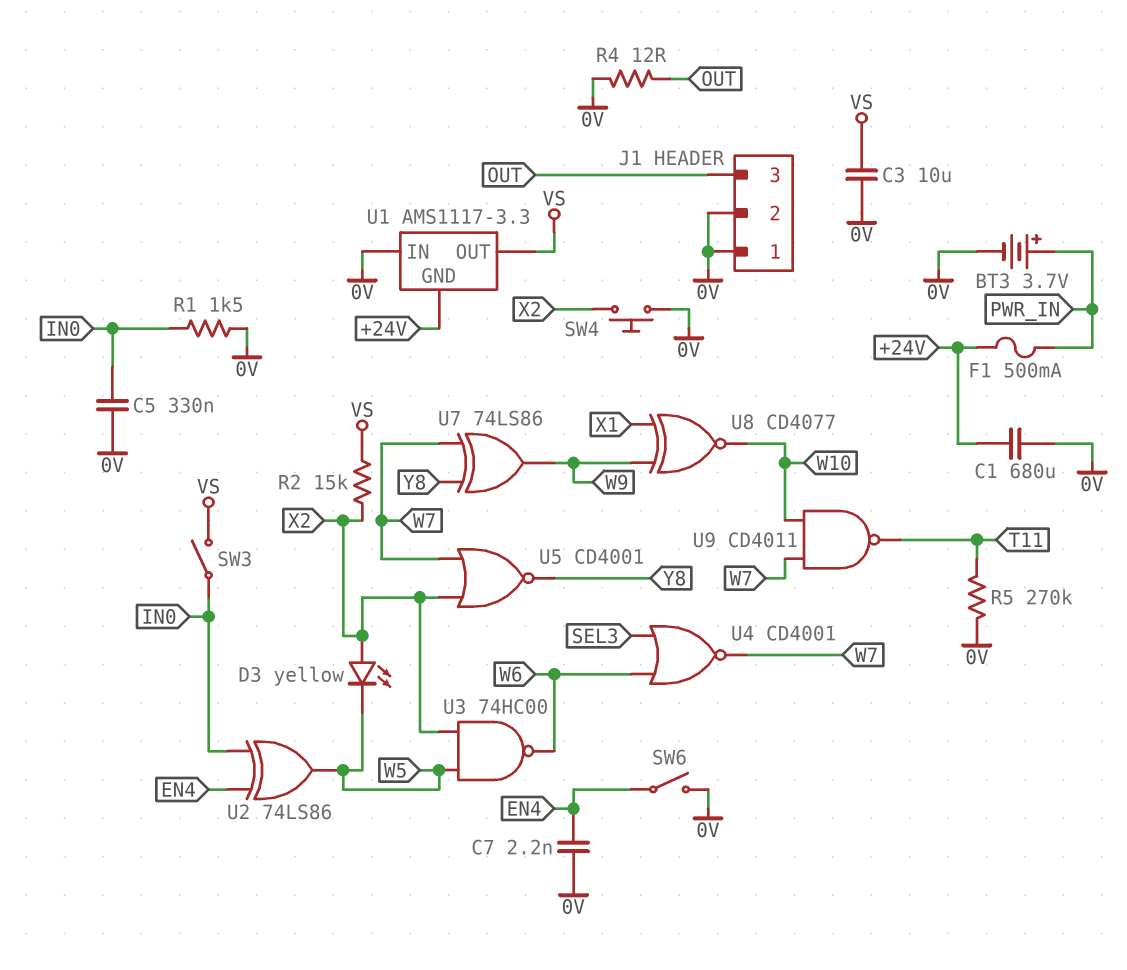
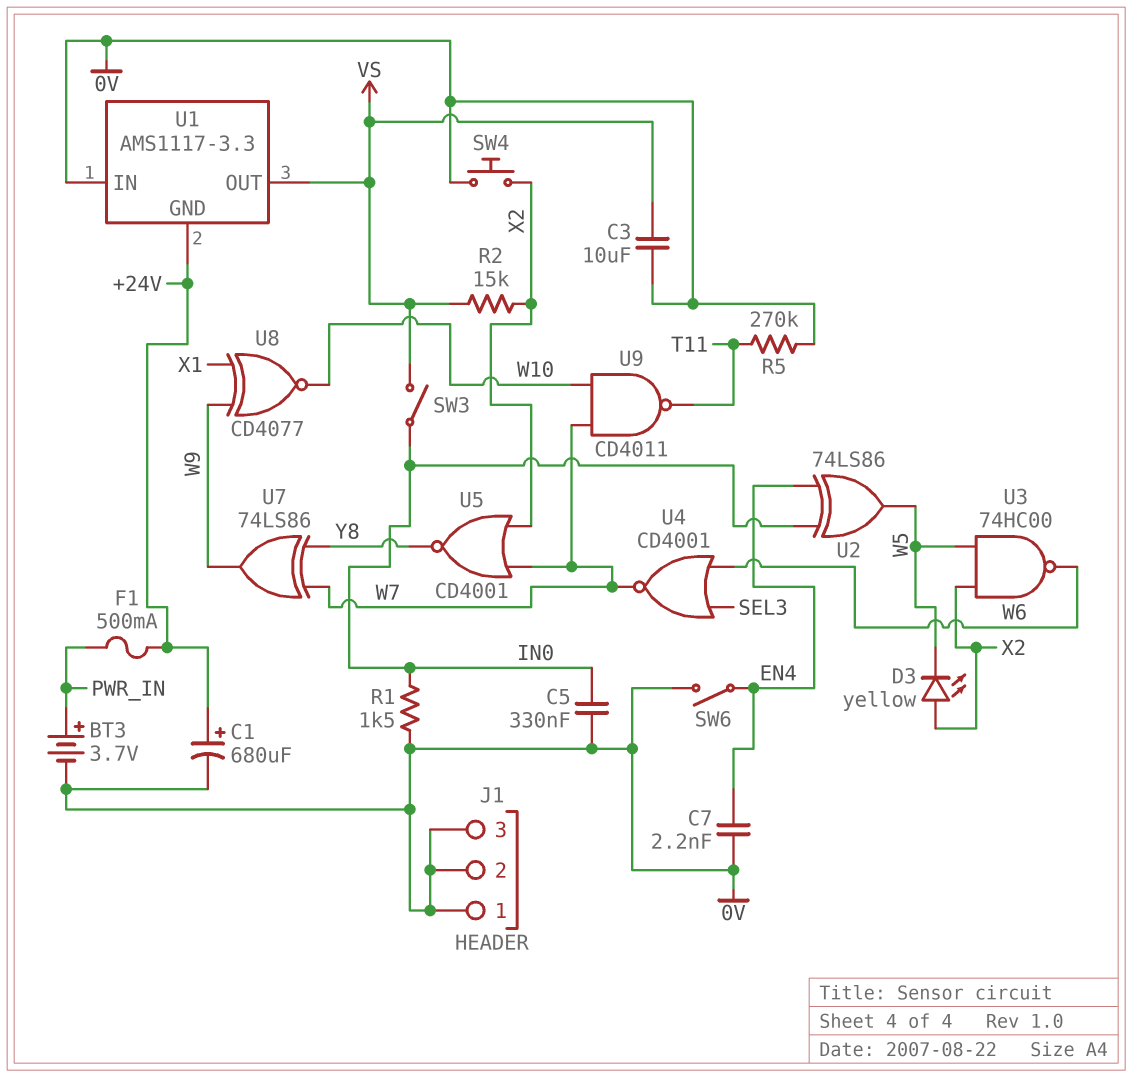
C1: 680uF (+24V, 0V) -> 680uF (plus +24V, minus 0V)
J1 pin 3: OUT -> 0V
R4: 12 (0V, OUT) -> none

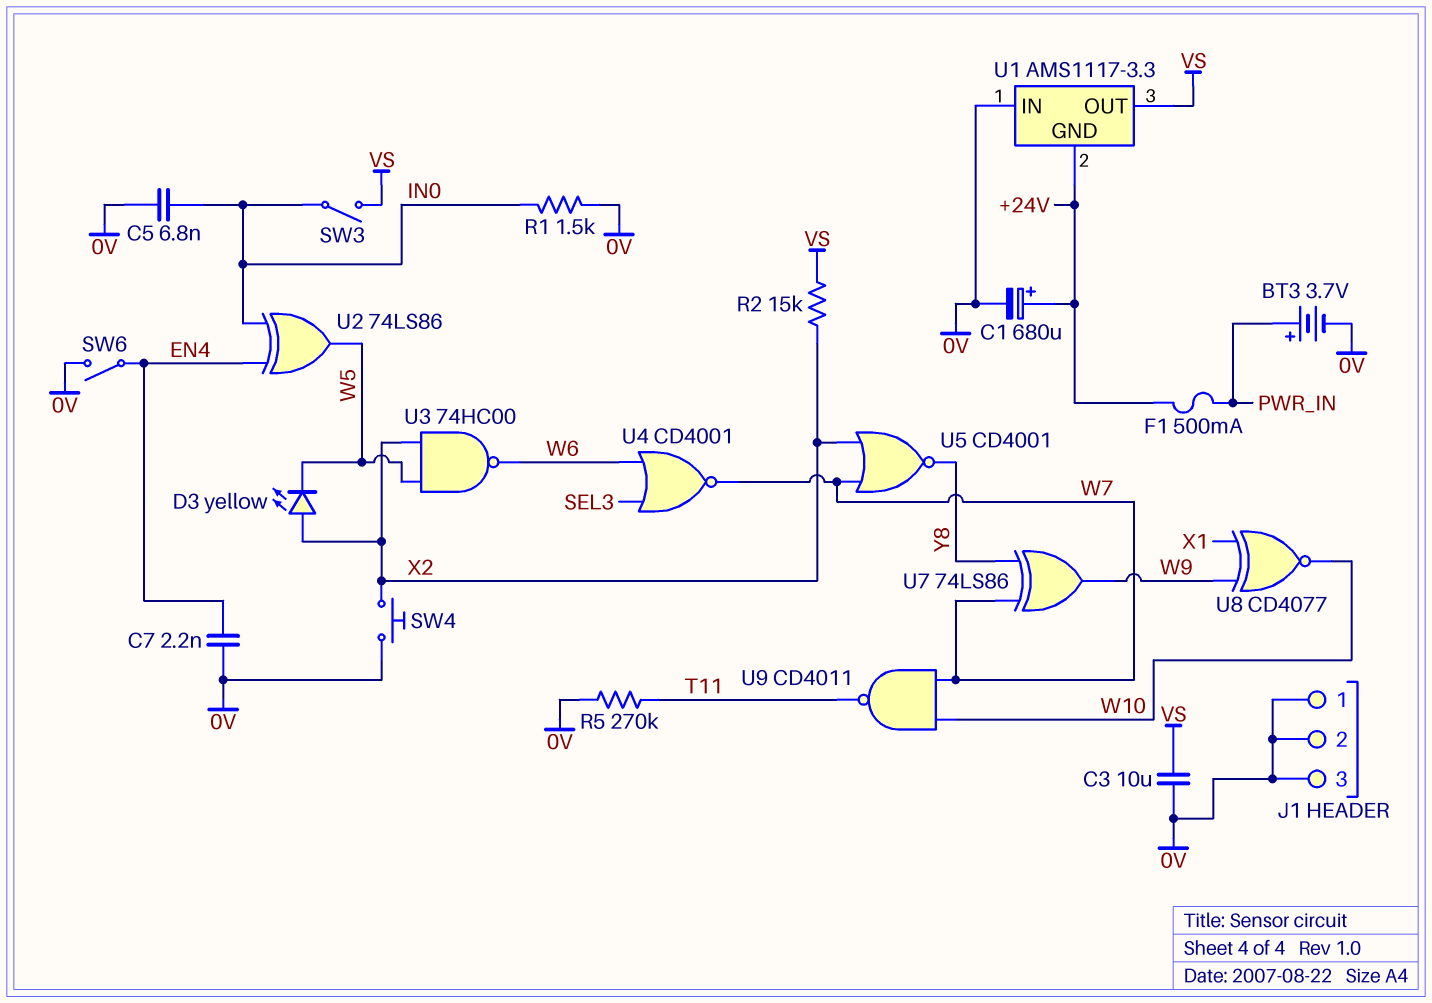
C5: 330nF (0V, IN0) -> 6.8nF (0V, IN0)

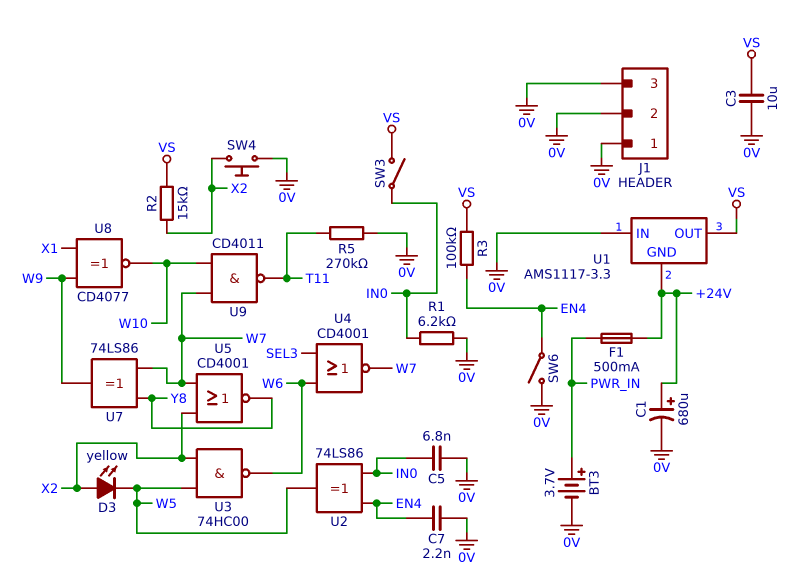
R1: 1.5k (0V, IN0) -> 6.2k (0V, IN0)
R3: none -> 100k (EN4, VS)

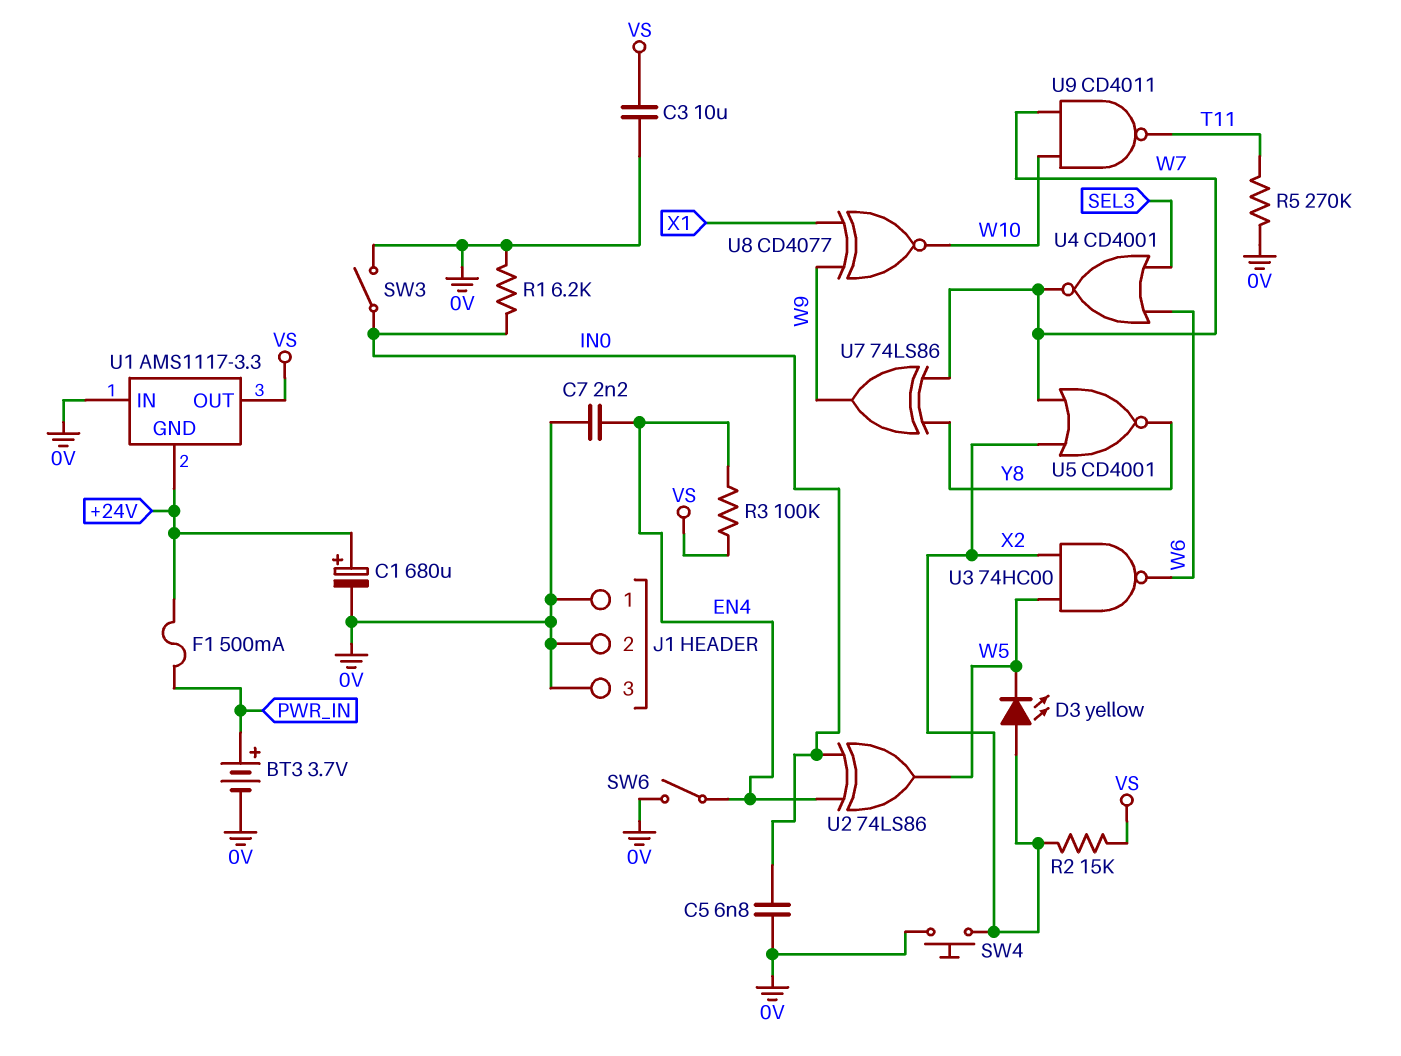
SW3: switch (IN0, VS) -> switch (0V, IN0)

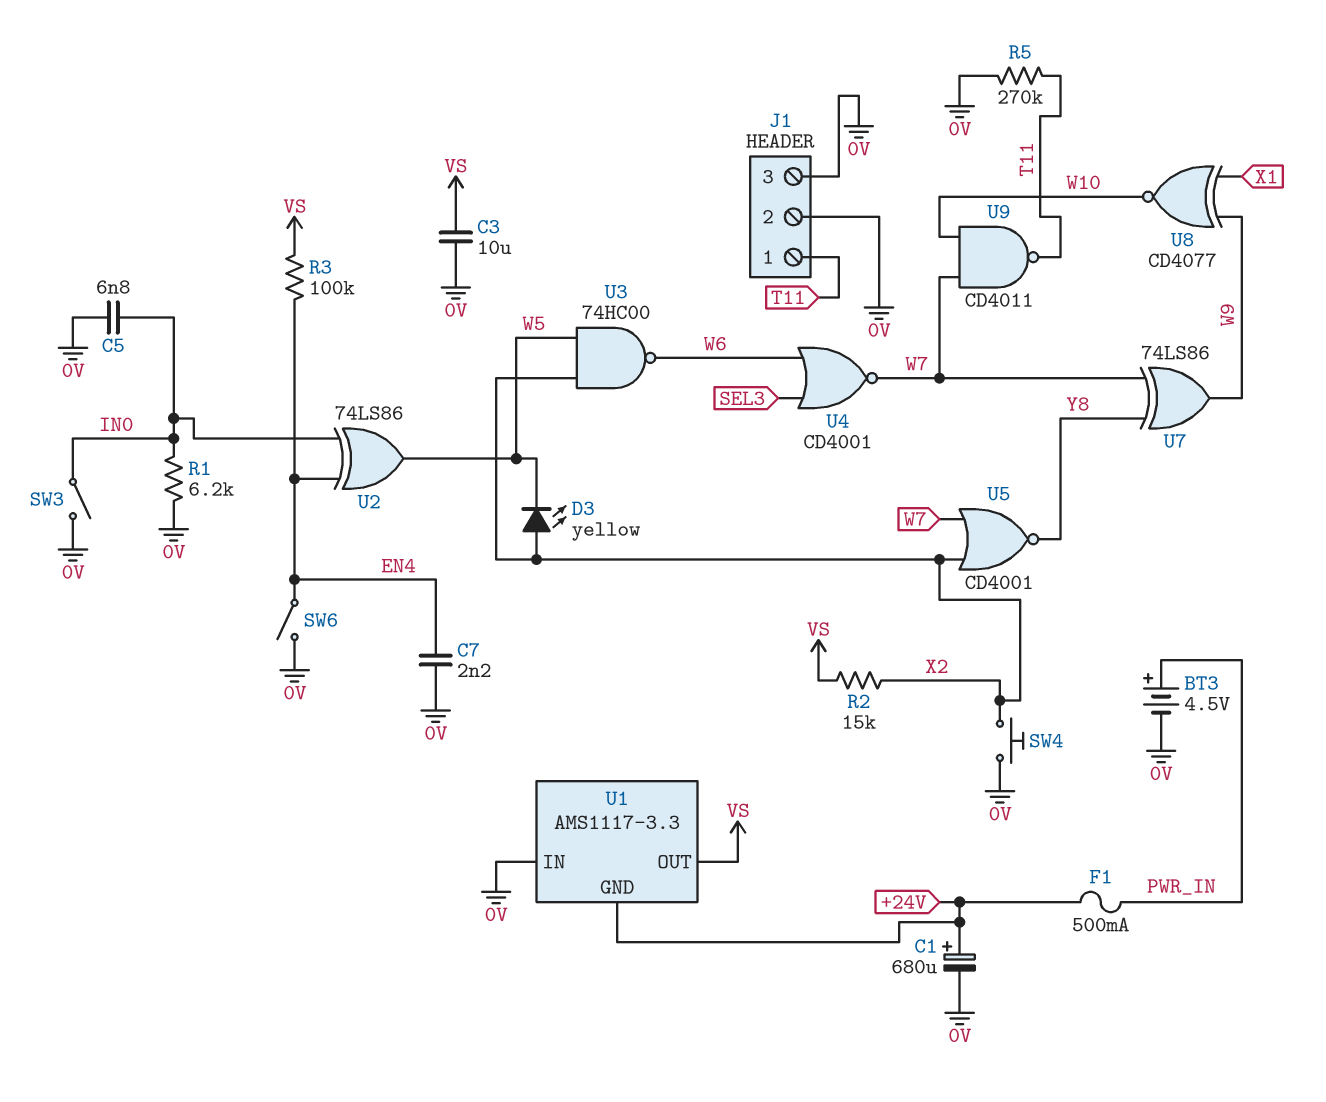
BT3: 3.7V (plus PWR_IN, minus 0V) -> 4.5V (plus PWR_IN, minus 0V)
J1 pin 1: 0V -> T11

